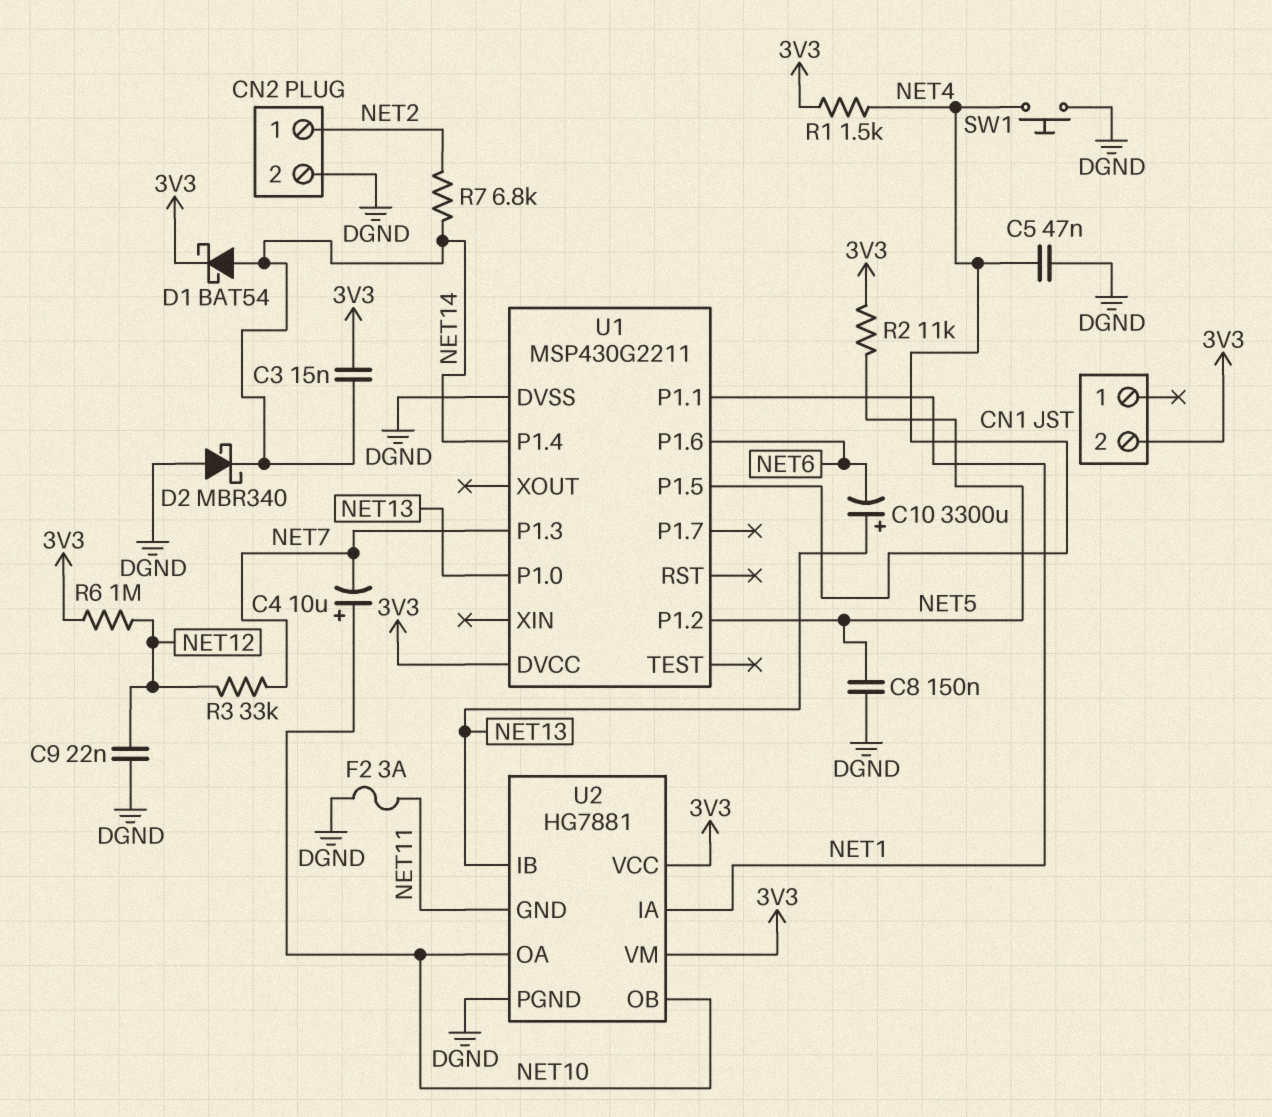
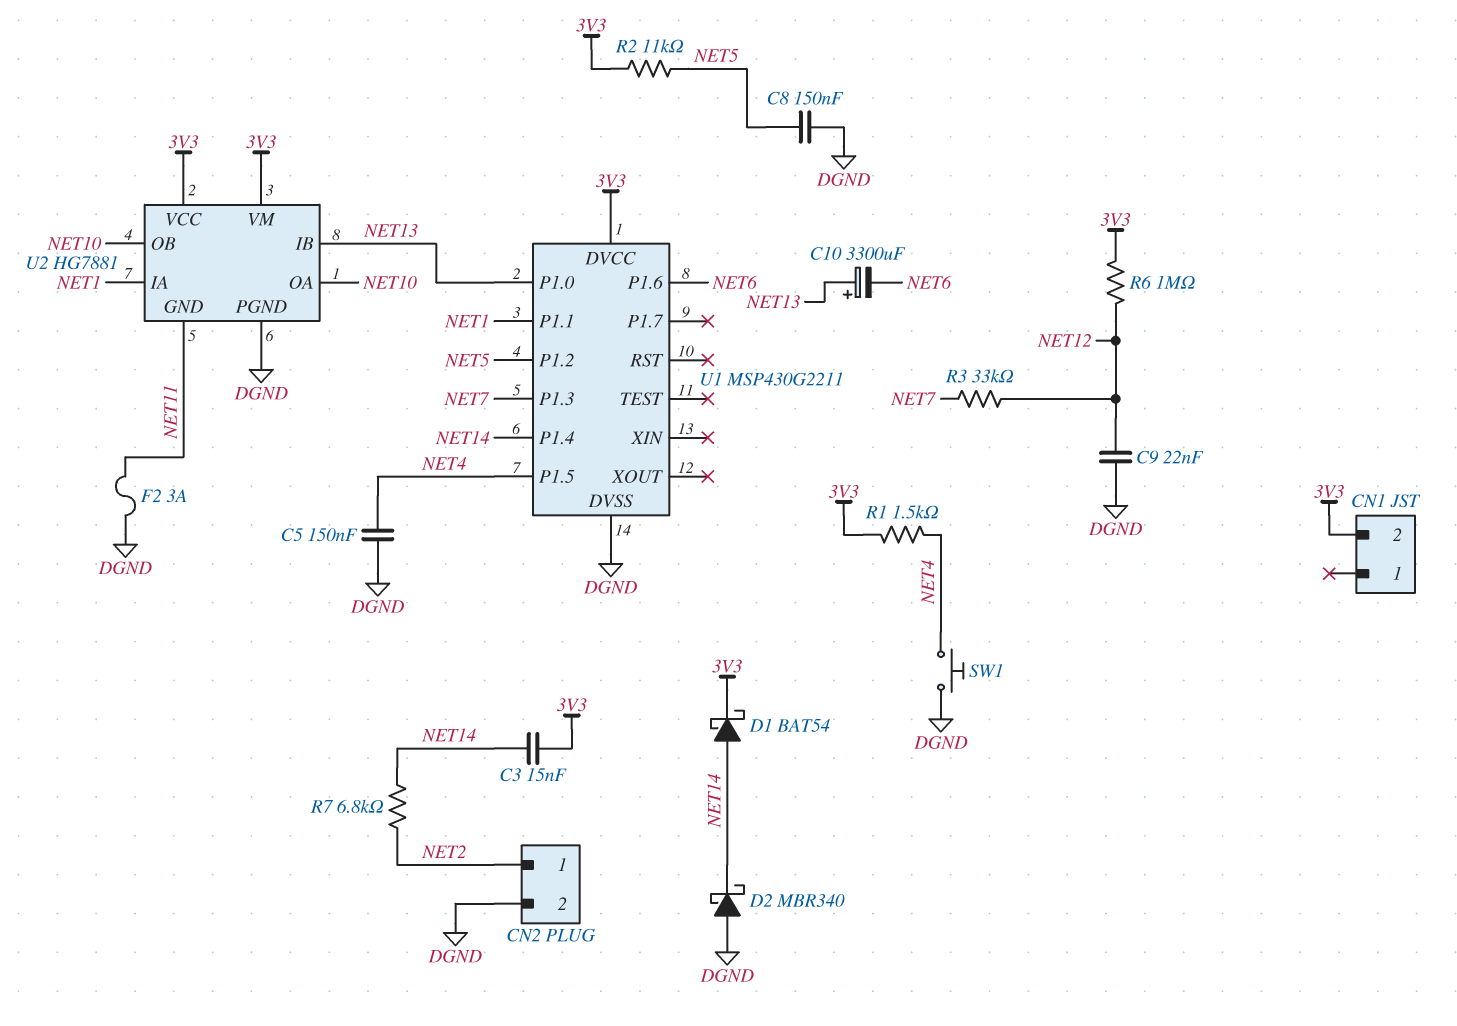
C4: 10uF (plus NET10, minus NET7) -> none
C5: 47nF (DGND, NET4) -> 150nF (DGND, NET4)

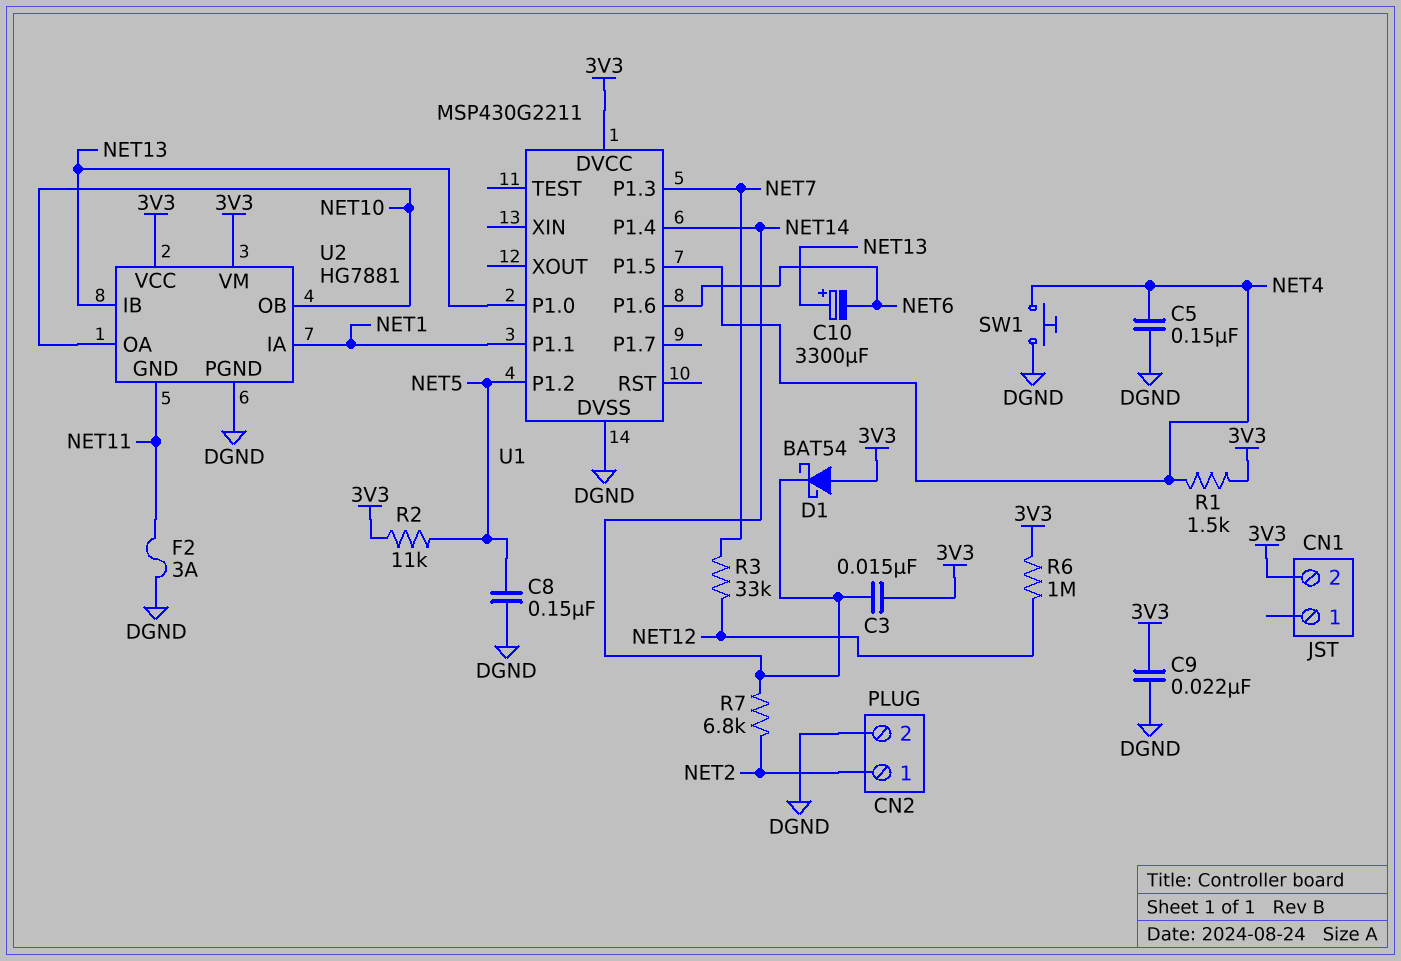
C9: 22nF (DGND, NET12) -> 22nF (3V3, DGND)
D1: schottky BAT54 (A NET14, K 3V3) -> schottky BAT54 (A 3V3, K NET14)
D2: schottky MBR340 (A DGND, K NET14) -> none

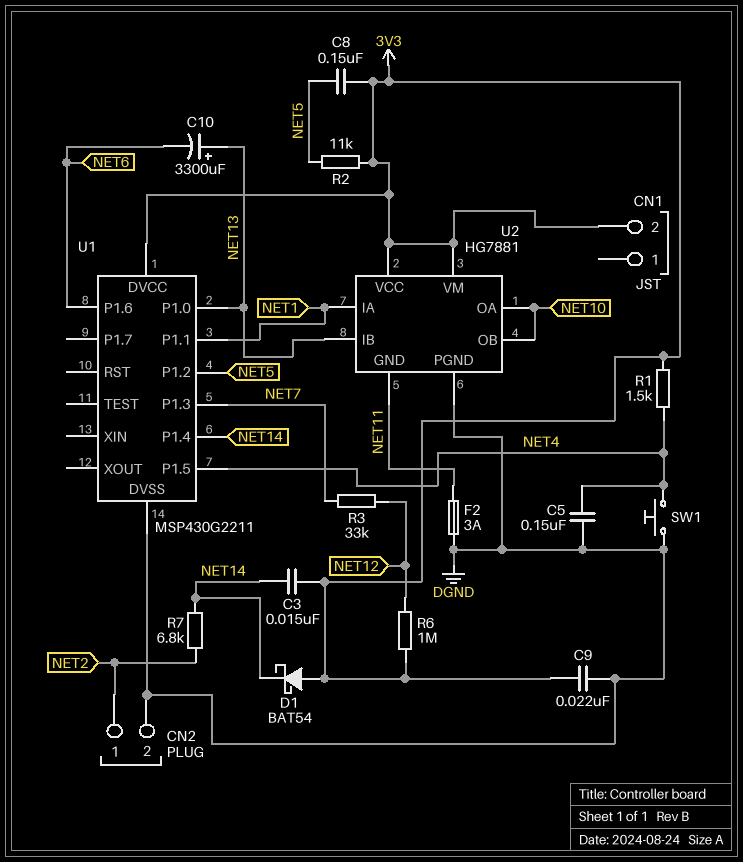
C8: 150nF (DGND, NET5) -> 150nF (3V3, NET5)

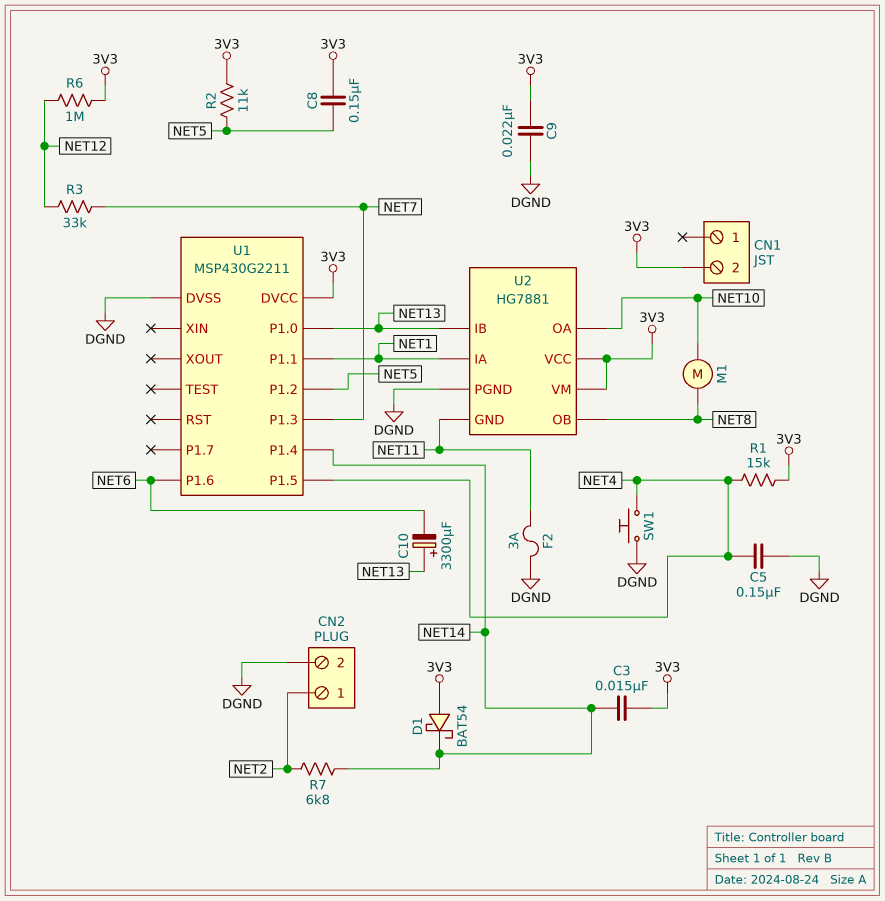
M1: none -> motor (NET8, NET10)
R1: 1.5k (3V3, NET4) -> 15k (3V3, NET4)
U2 pin OB: NET10 -> NET8

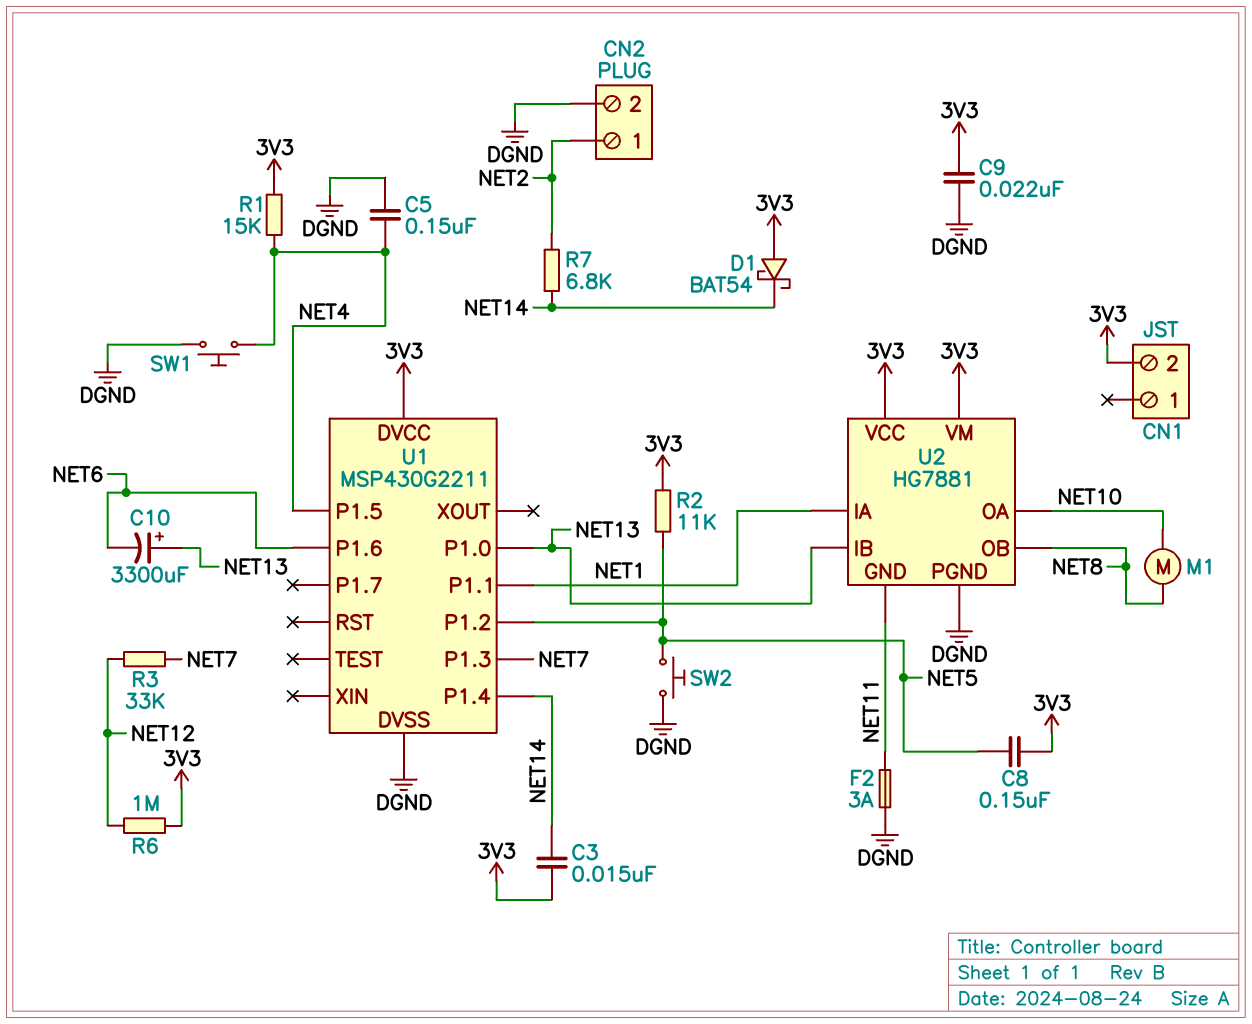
SW2: none -> button (DGND, NET5)

